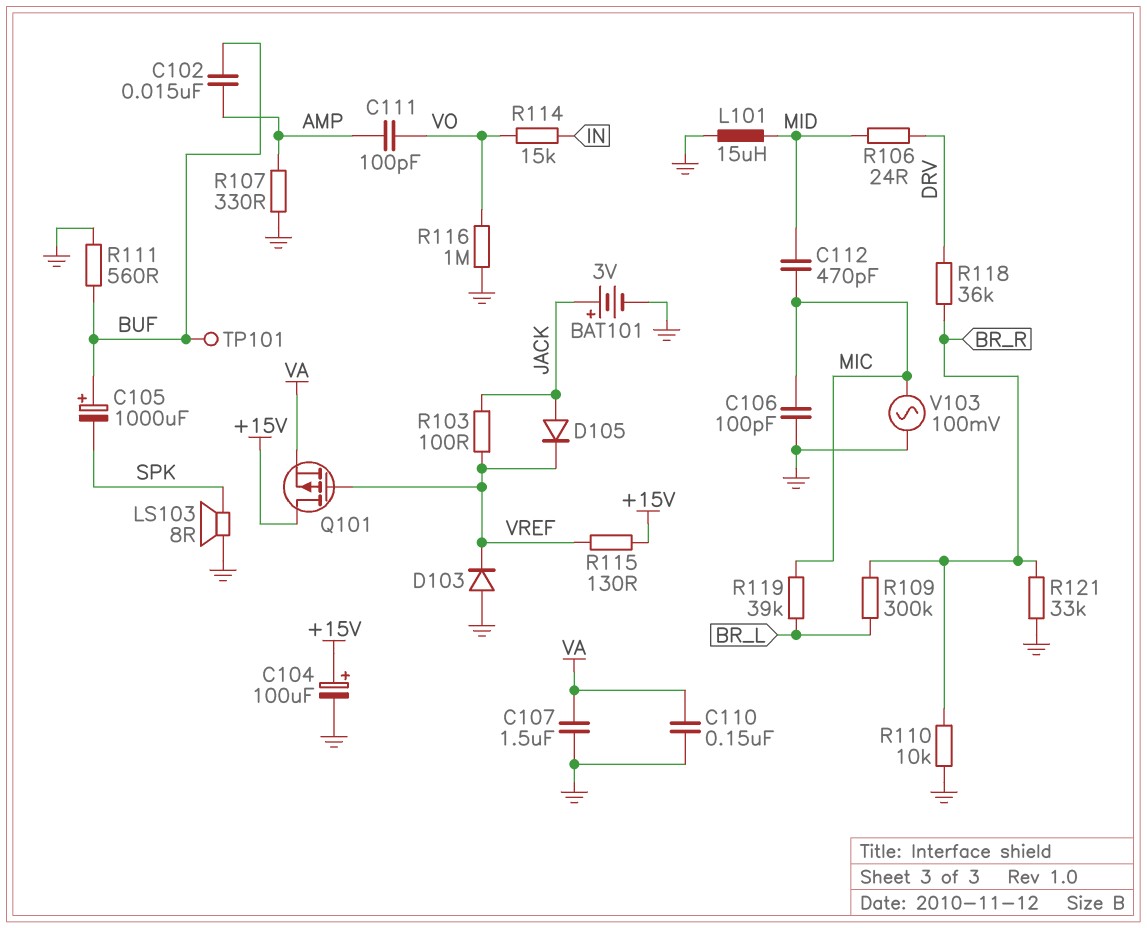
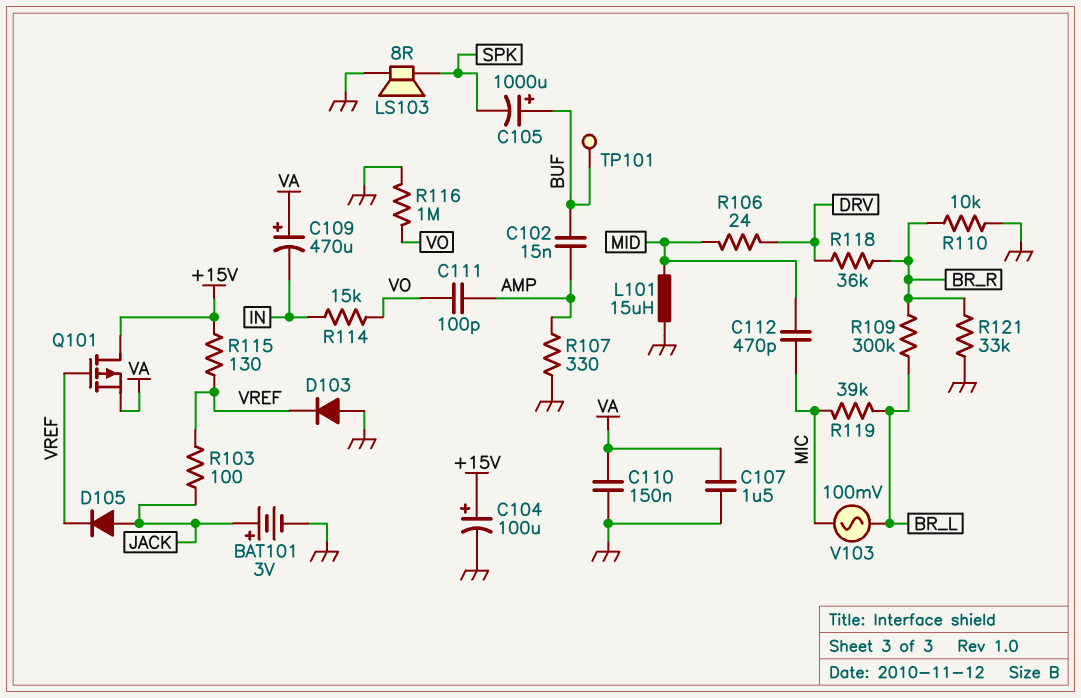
C106: 100pF (GND, MIC) -> none
C109: none -> 470uF (plus VA, minus IN)
R111: 560 (BUF, GND) -> none
V103: AC 100mV (GND, MIC) -> AC 100mV (BR_L, MIC)

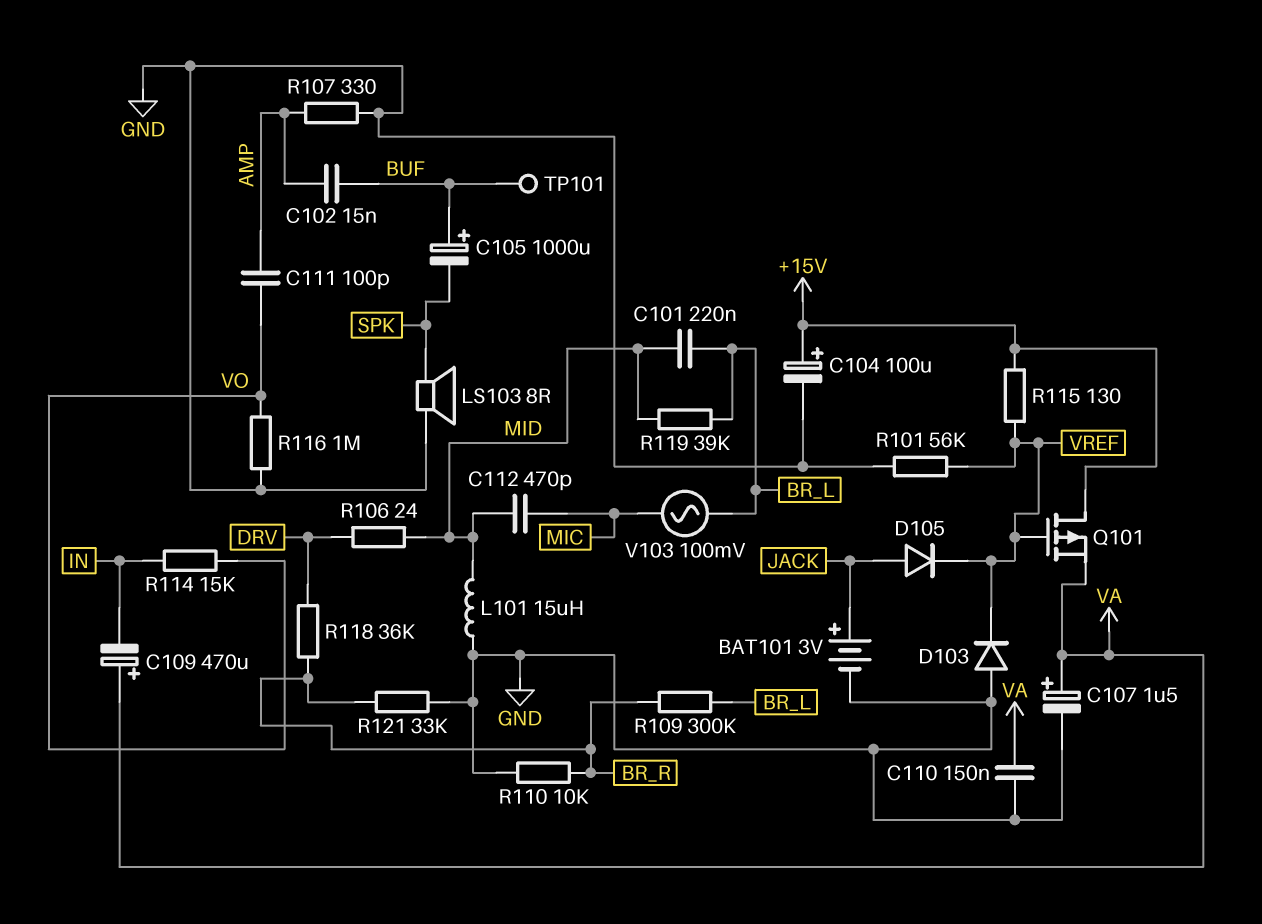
C101: none -> 220nF (BR_L, MID)
C107: 1.5uF (GND, VA) -> 1.5uF (plus VA, minus GND)
R101: none -> 56k (GND, VREF)
R103: 100 (JACK, VREF) -> none
R119: 39k (BR_L, MIC) -> 39k (BR_L, MID)

